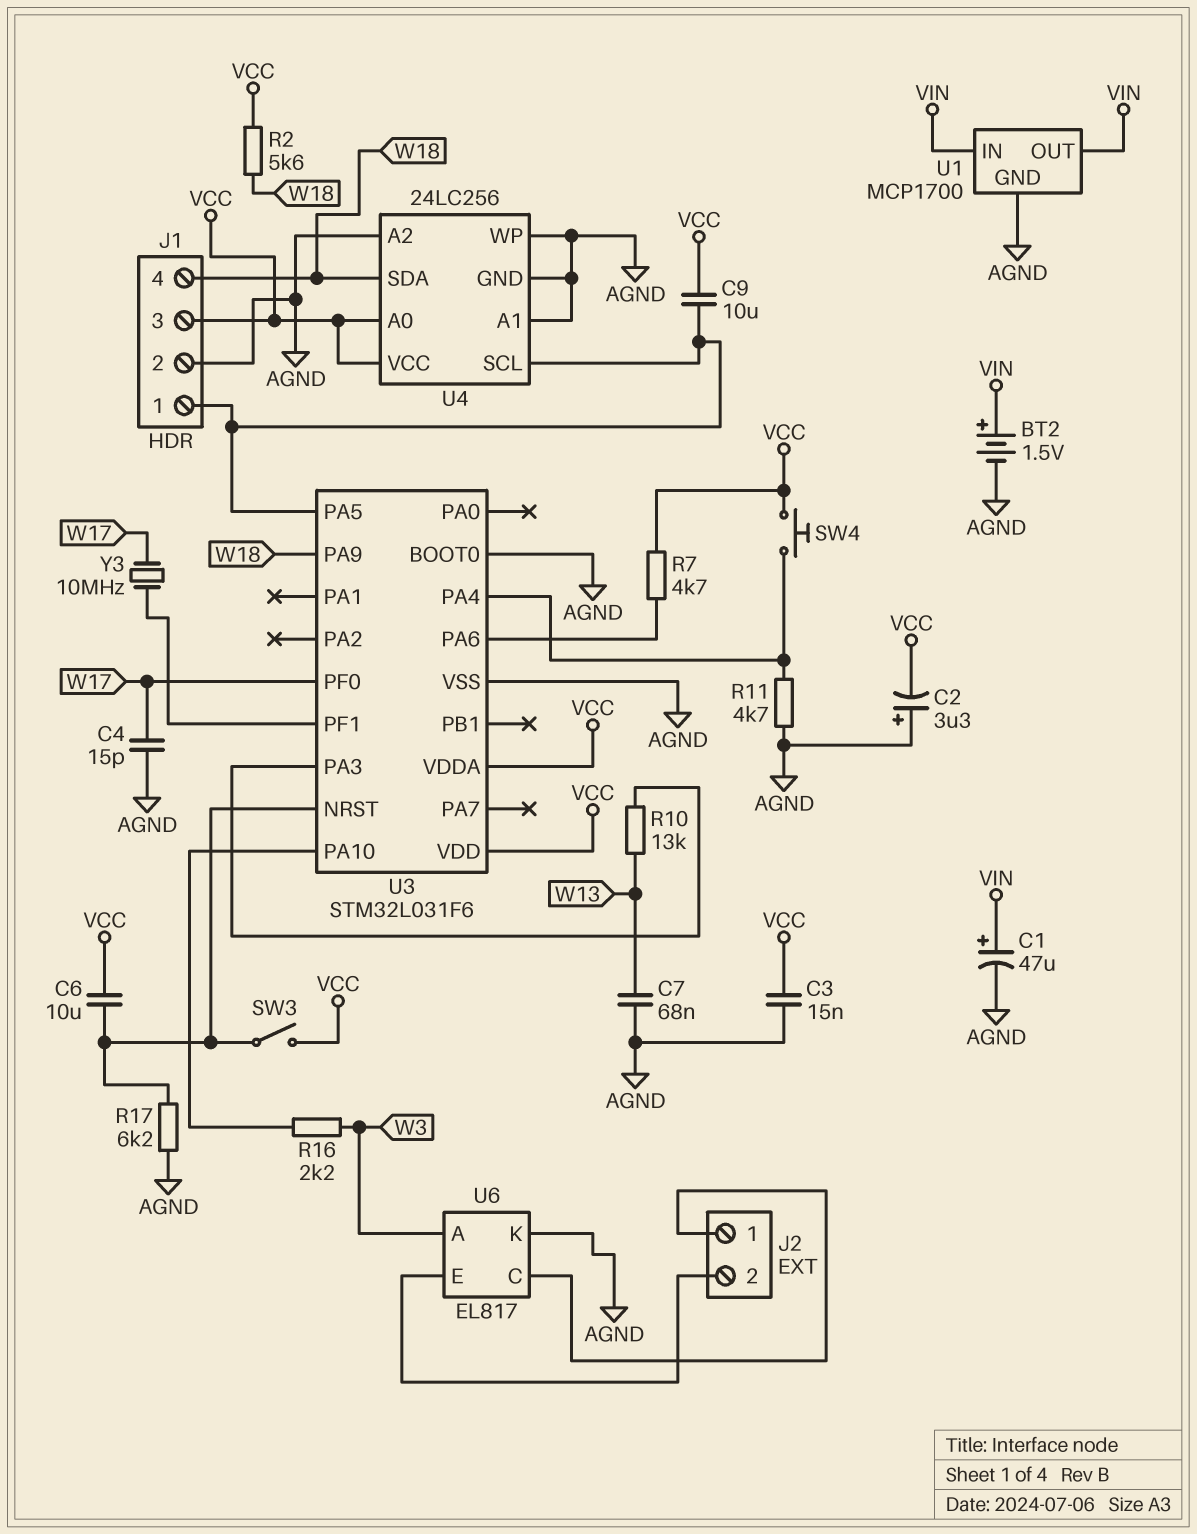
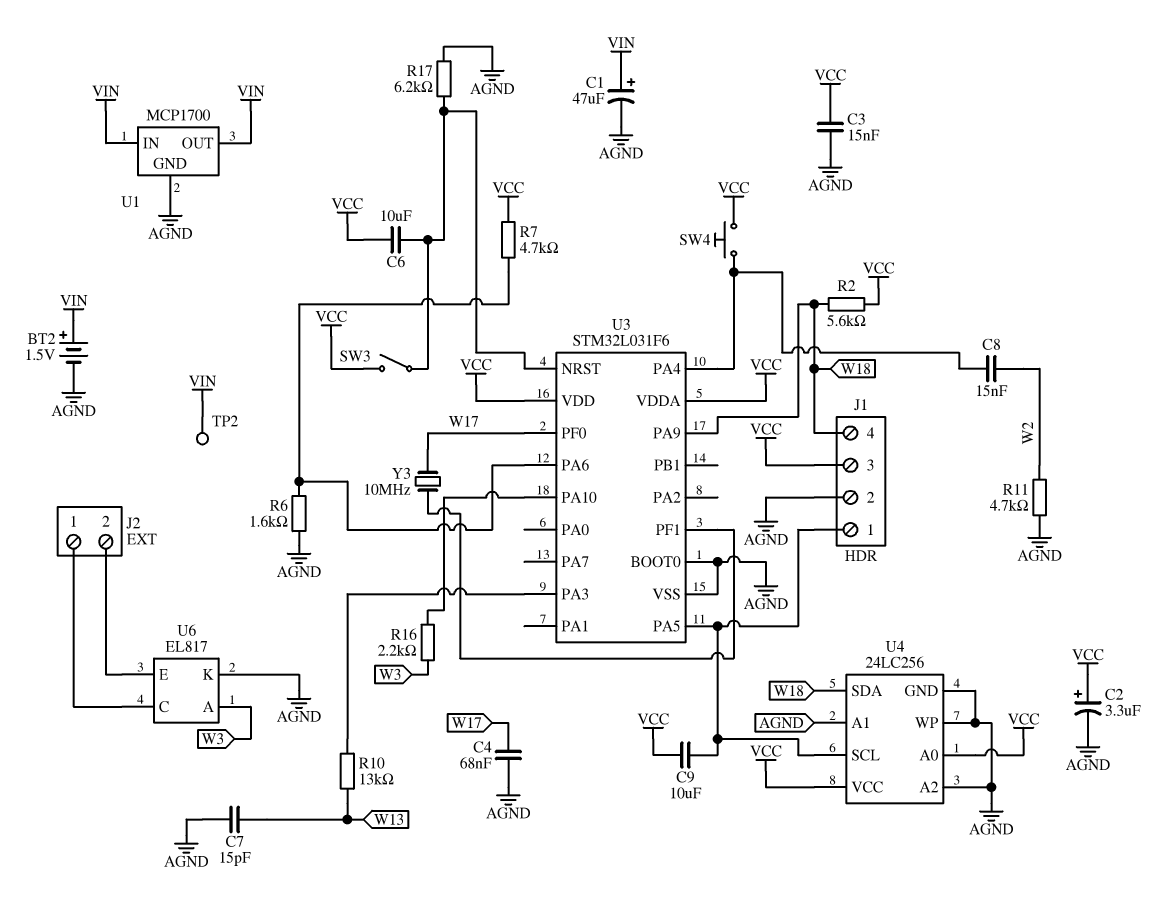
C2: 3.3uF (plus AGND, minus VCC) -> 3.3uF (plus VCC, minus AGND)
C4: 15pF (AGND, W17) -> 68nF (AGND, W17)
C7: 68nF (AGND, W13) -> 15pF (AGND, W13)
C8: none -> 15nF (U3/PA4, W2)
R6: none -> 1.6k (AGND, U3/PA6)
R11: 4.7k (AGND, U3/PA4) -> 4.7k (AGND, W2)
TP2: none -> test point (VIN)

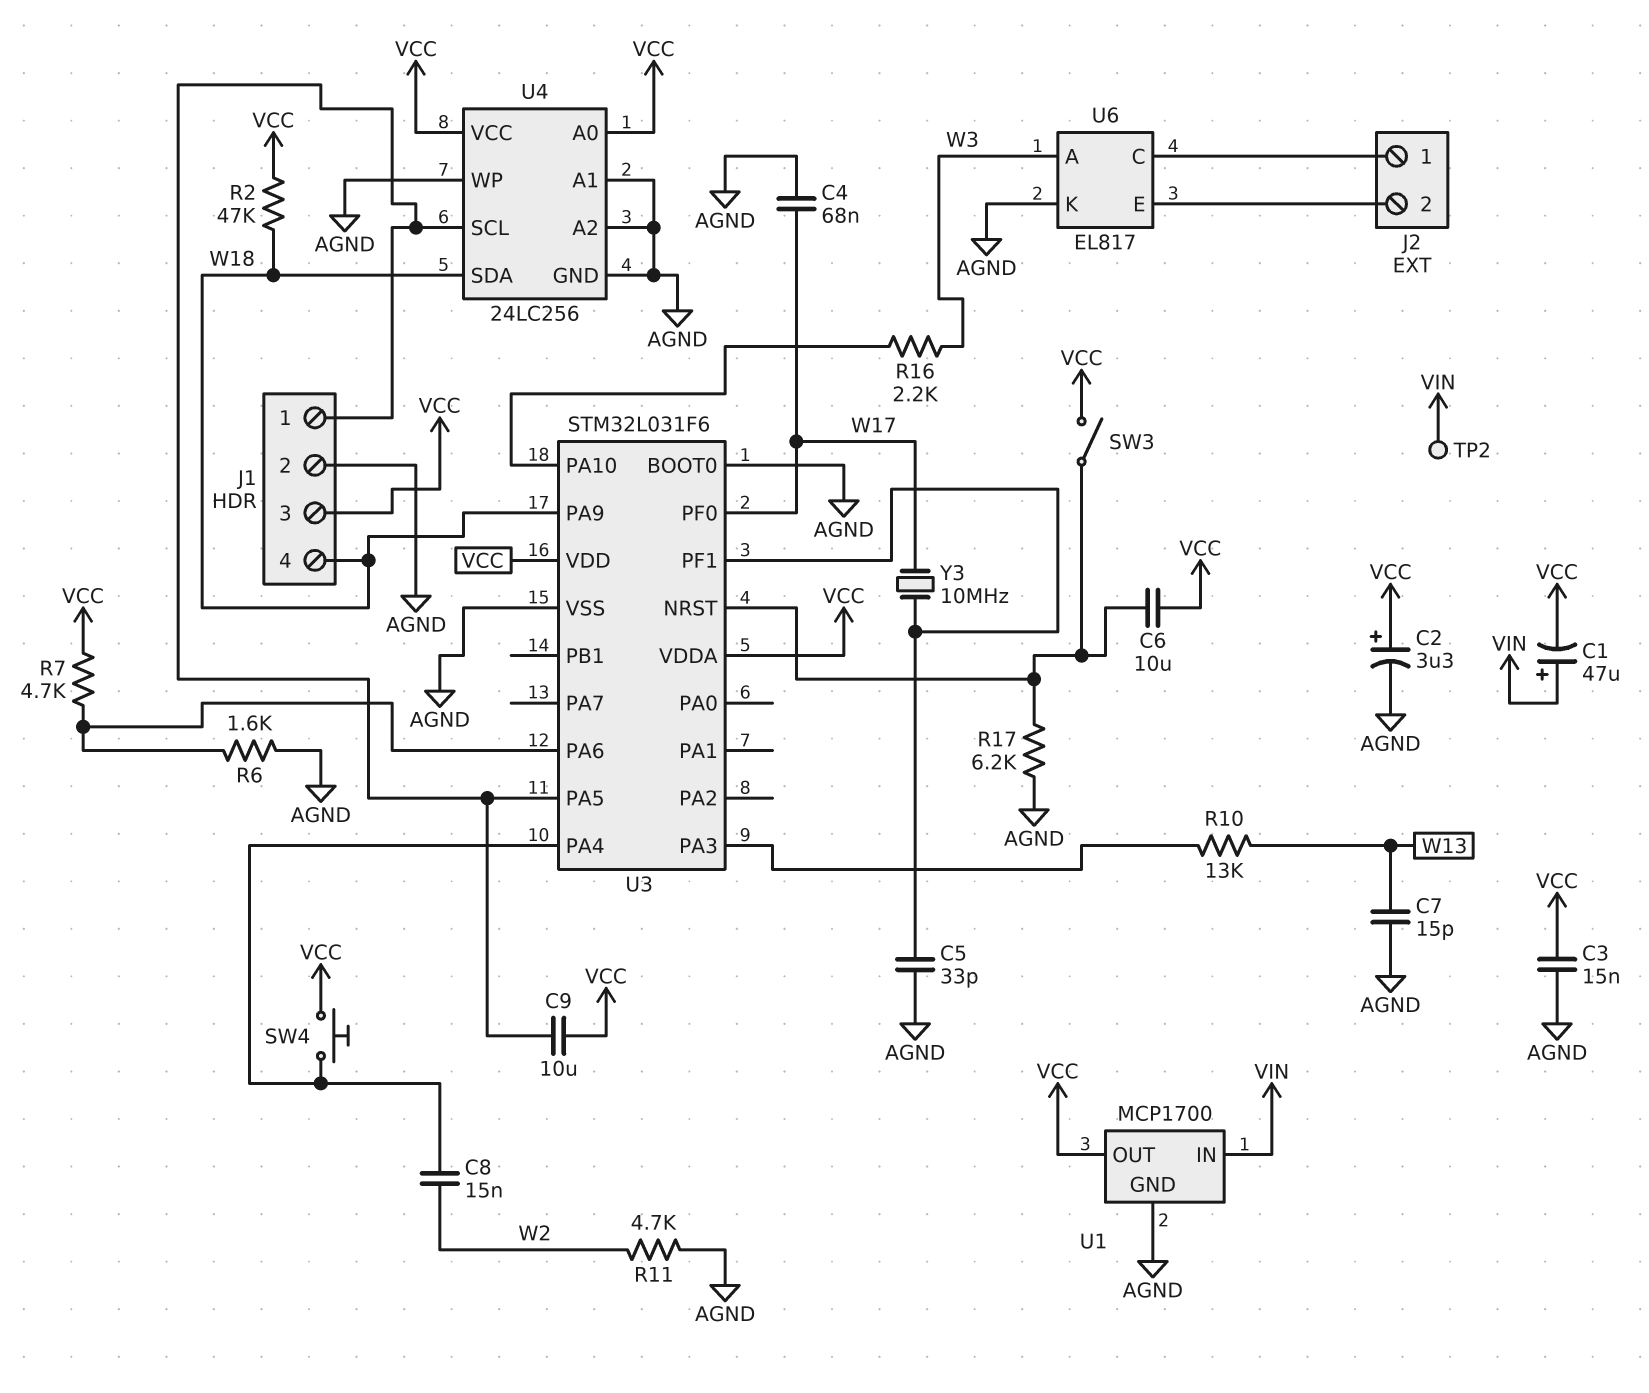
BT2: 1.5V (plus VIN, minus AGND) -> none
C1: 47uF (plus VIN, minus AGND) -> 47uF (plus VIN, minus VCC)
C5: none -> 33pF (AGND, U3/PF1)
R2: 5.6k (VCC, W18) -> 47k (VCC, W18)
U1 pin OUT: VIN -> VCC

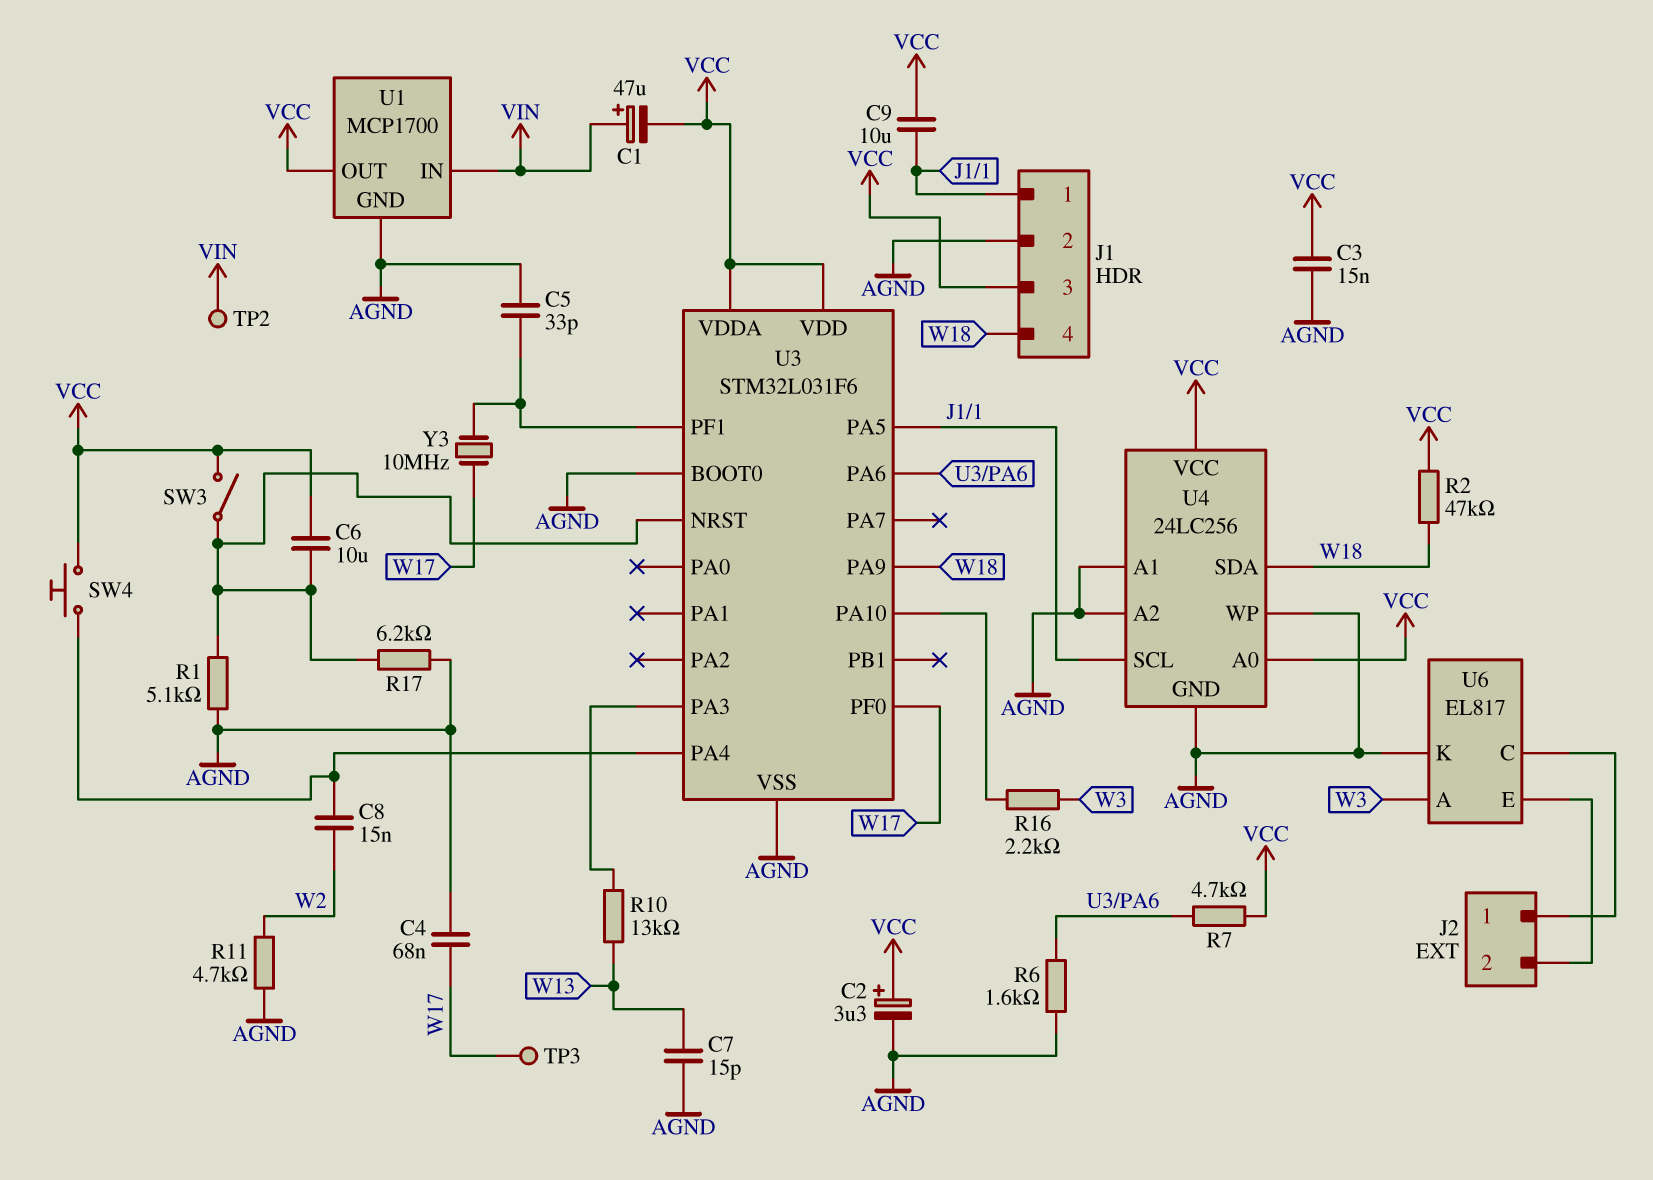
R1: none -> 5.1k (AGND, U3/NRST)
TP3: none -> test point (W17)

